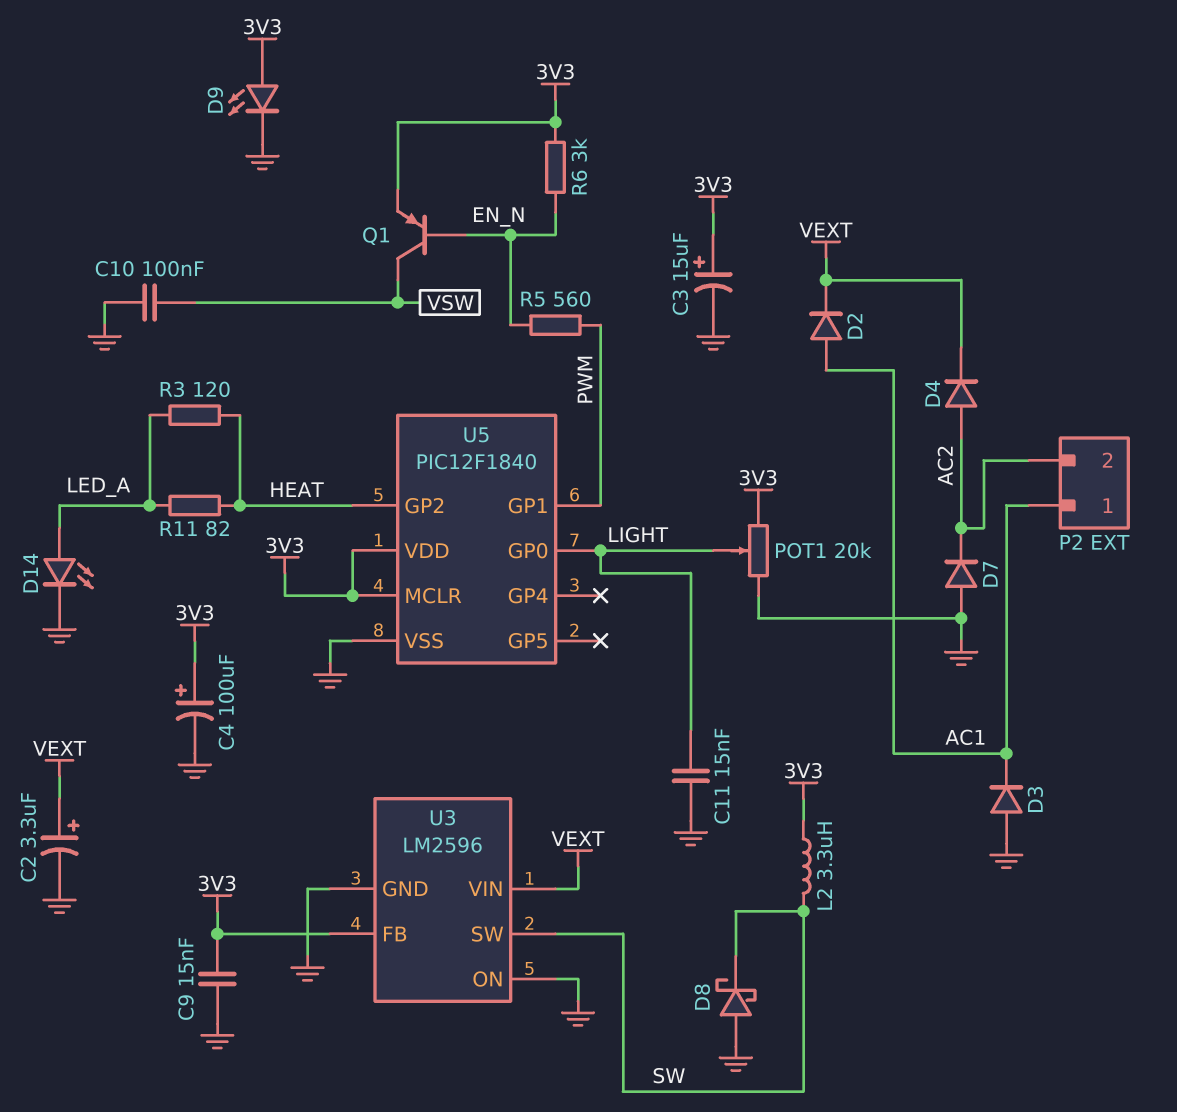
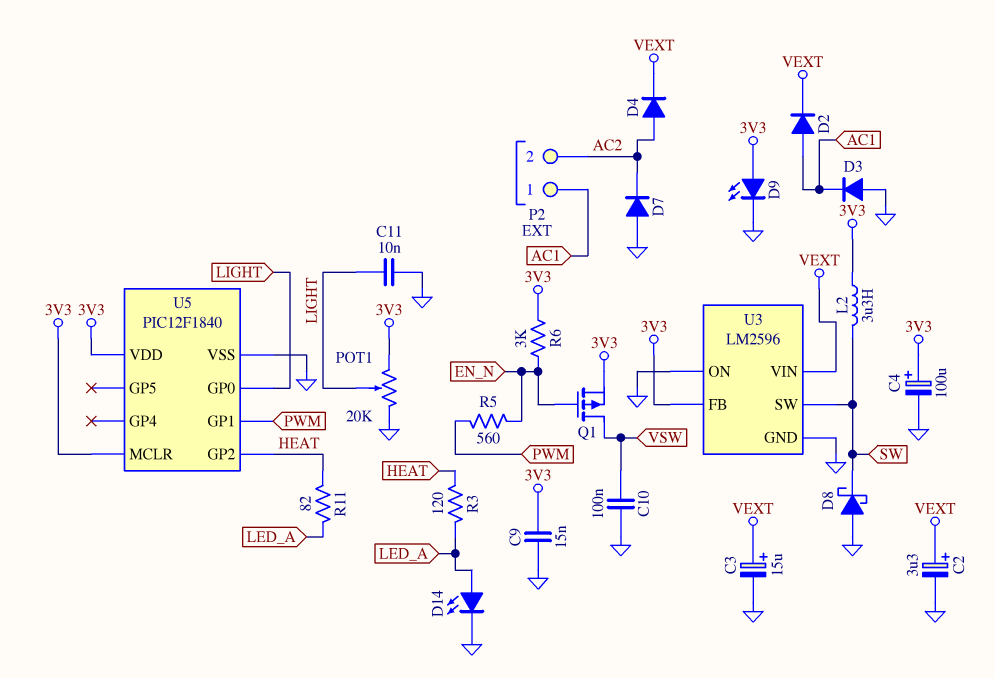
C3: 15uF (plus 3V3, minus GND) -> 15uF (plus VEXT, minus GND)
C11: 15nF (GND, LIGHT) -> 10nF (GND, LIGHT)
Q1: PNP (B EN_N, C VSW, E 3V3) -> PMOS (G EN_N, D VSW, S 3V3)

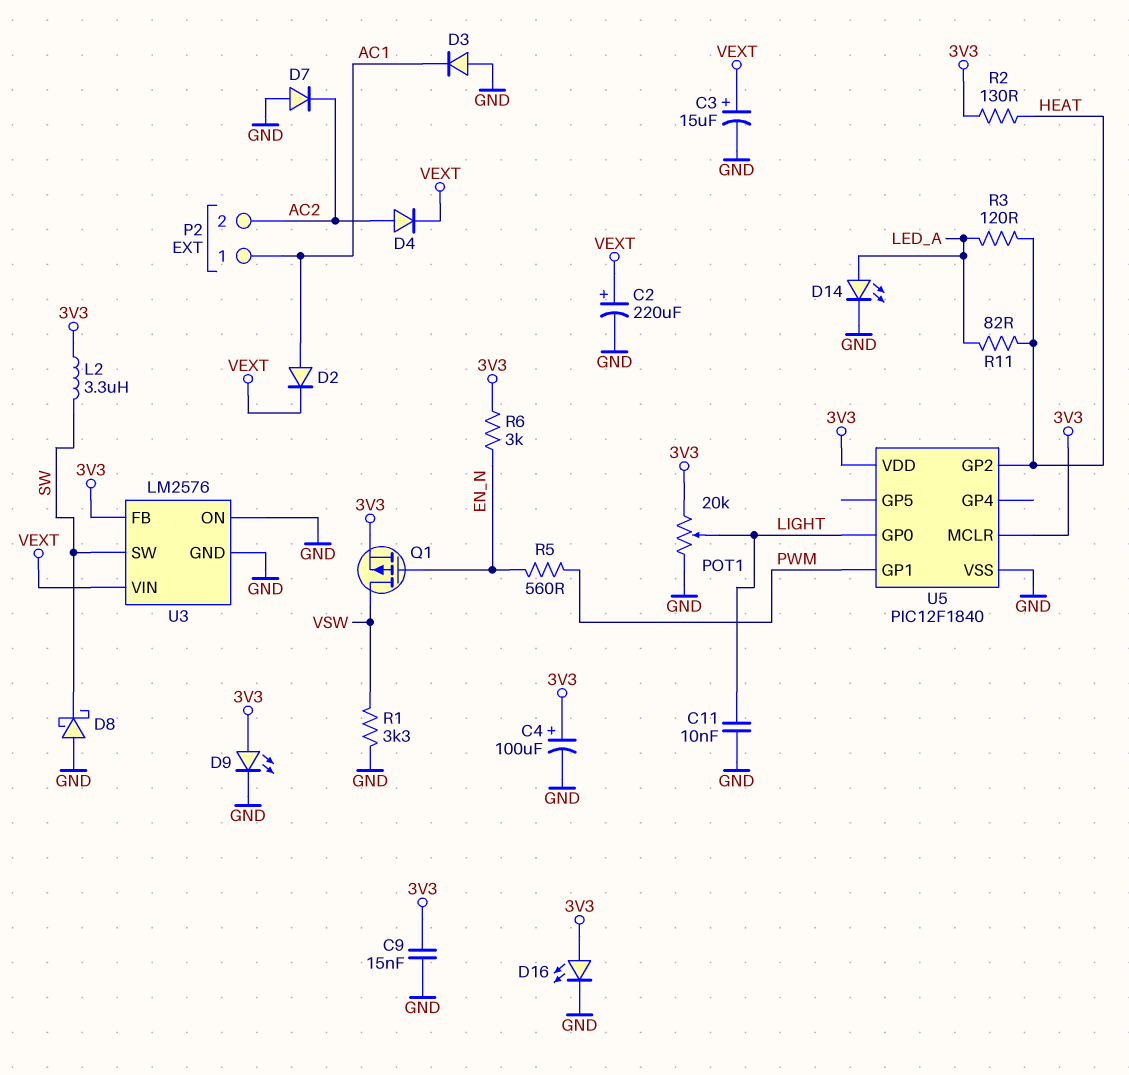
C2: 3.3uF (plus VEXT, minus GND) -> 220uF (plus VEXT, minus GND)
C10: 100nF (GND, VSW) -> none
D16: none -> LED (A 3V3, K GND)
R1: none -> 3.3k (GND, VSW)
R2: none -> 130 (3V3, HEAT)
U3: LM2596 -> LM2576

